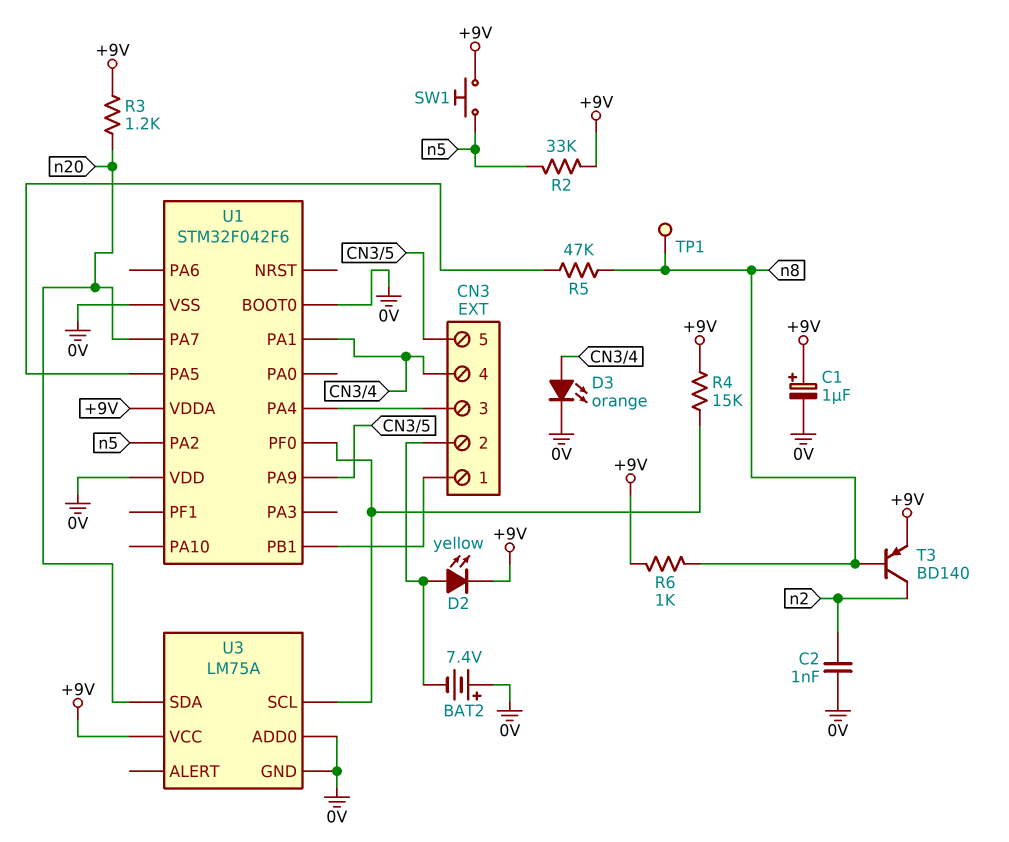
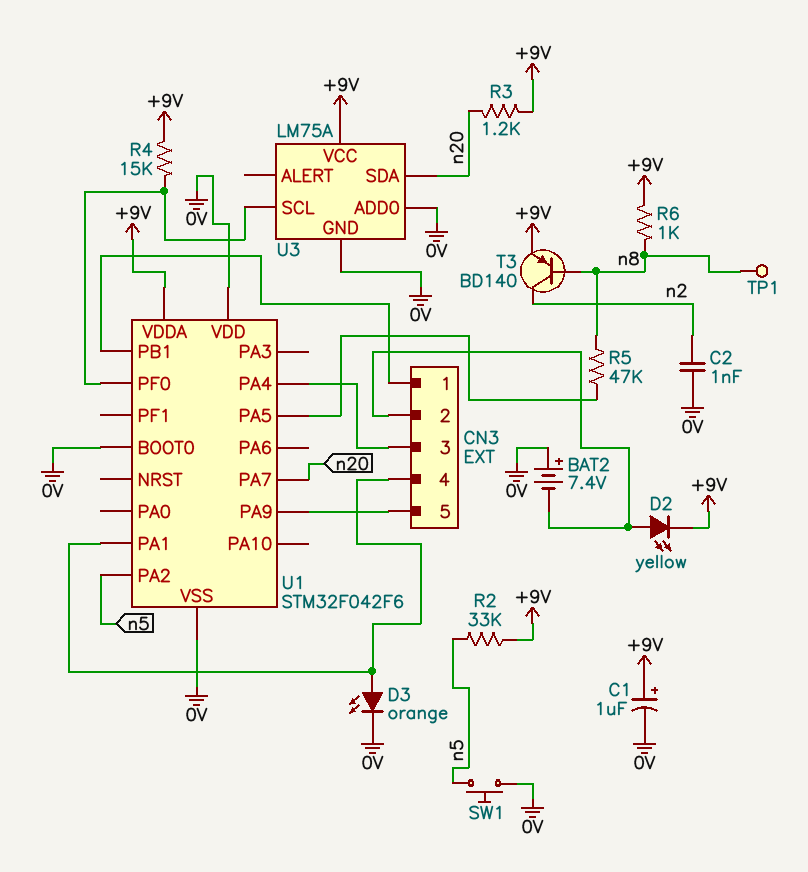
SW1: button (+9V, n5) -> button (0V, n5)

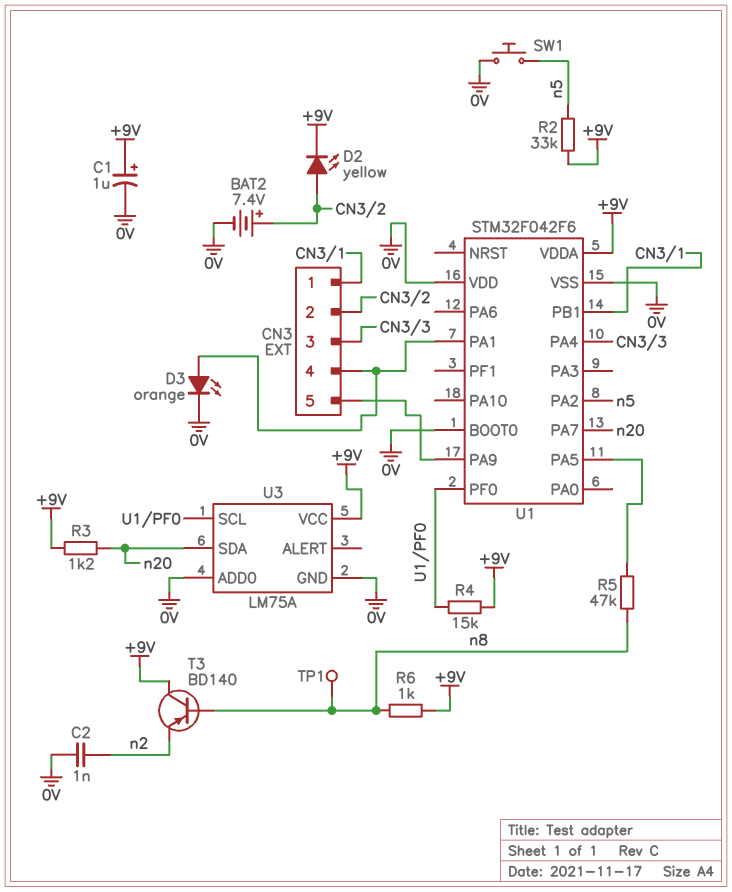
BAT2: 7.4V (plus 0V, minus CN3/2) -> 7.4V (plus CN3/2, minus 0V)
T3: PNP BD140 (B n8, C n2, E +9V) -> PNP BD140 (B n8, C +9V, E n2)

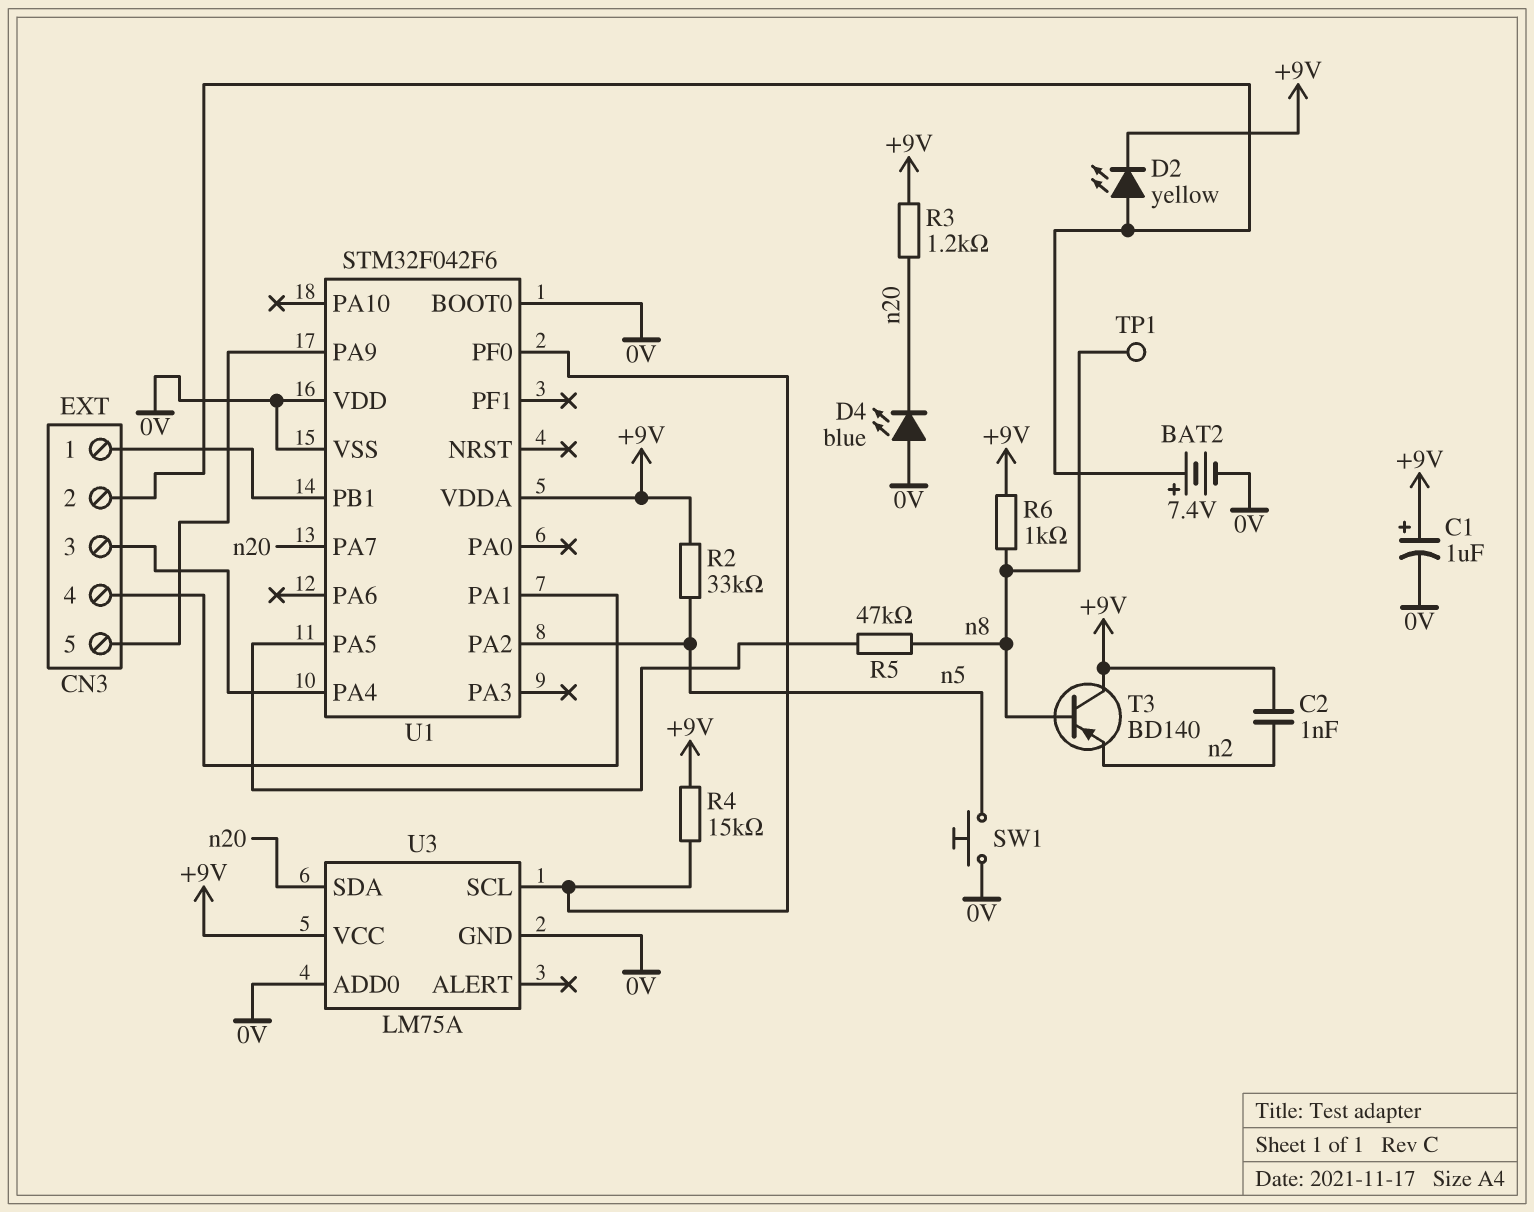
C2: 1nF (0V, n2) -> 1nF (+9V, n2)
D3: LED orange (A CN3/4, K 0V) -> none
D4: none -> LED blue (A 0V, K n20)

